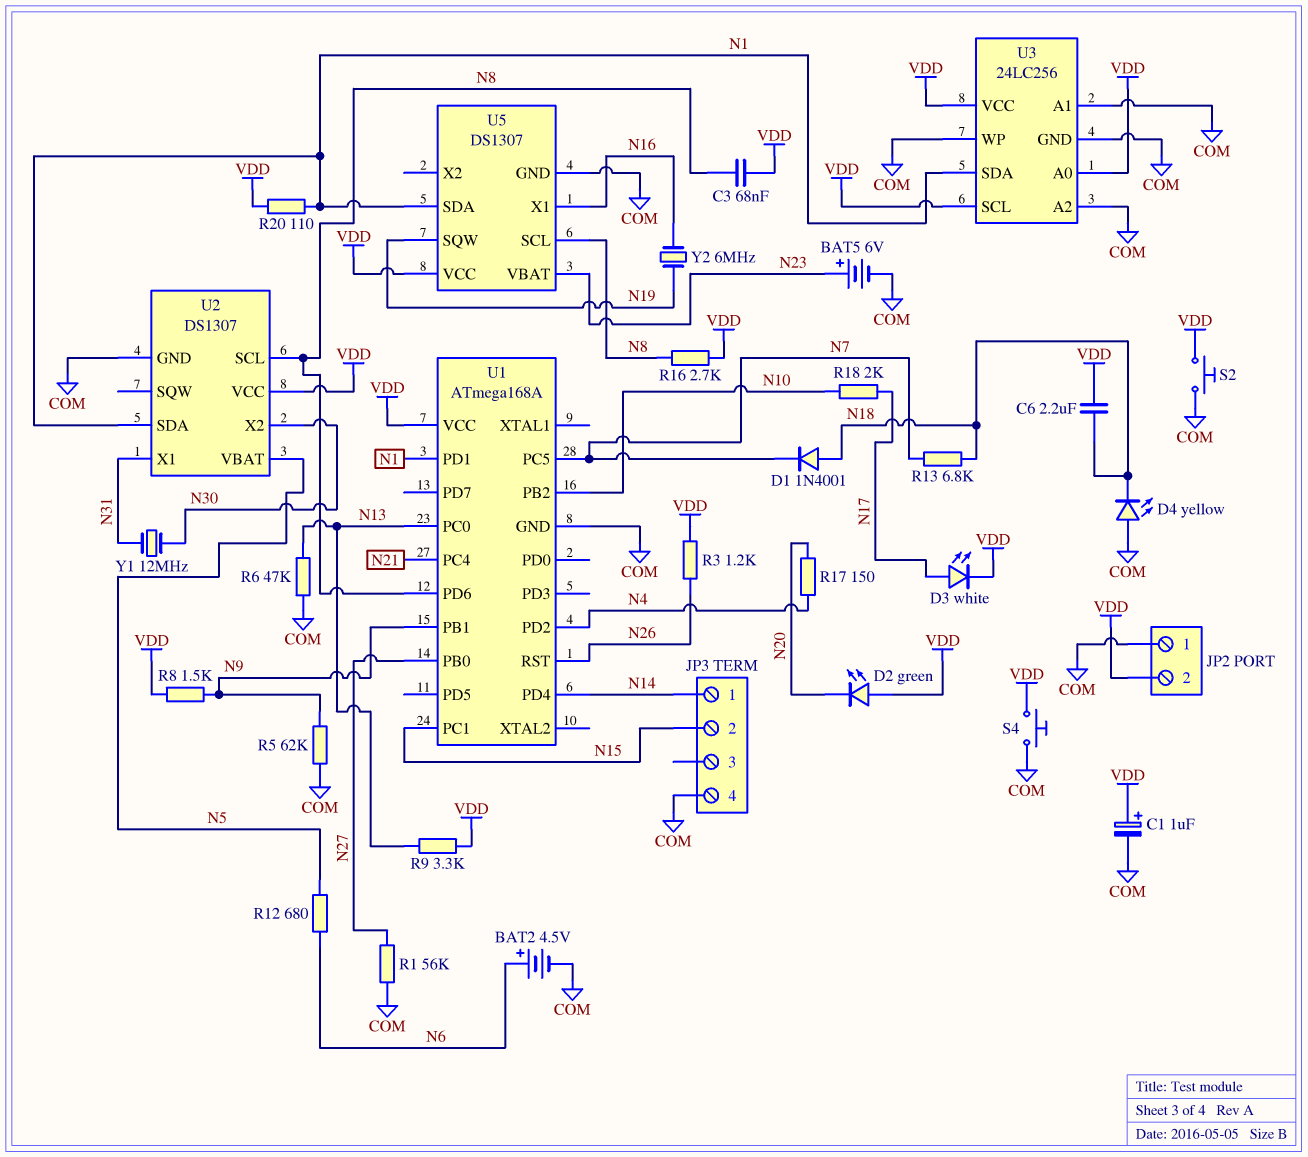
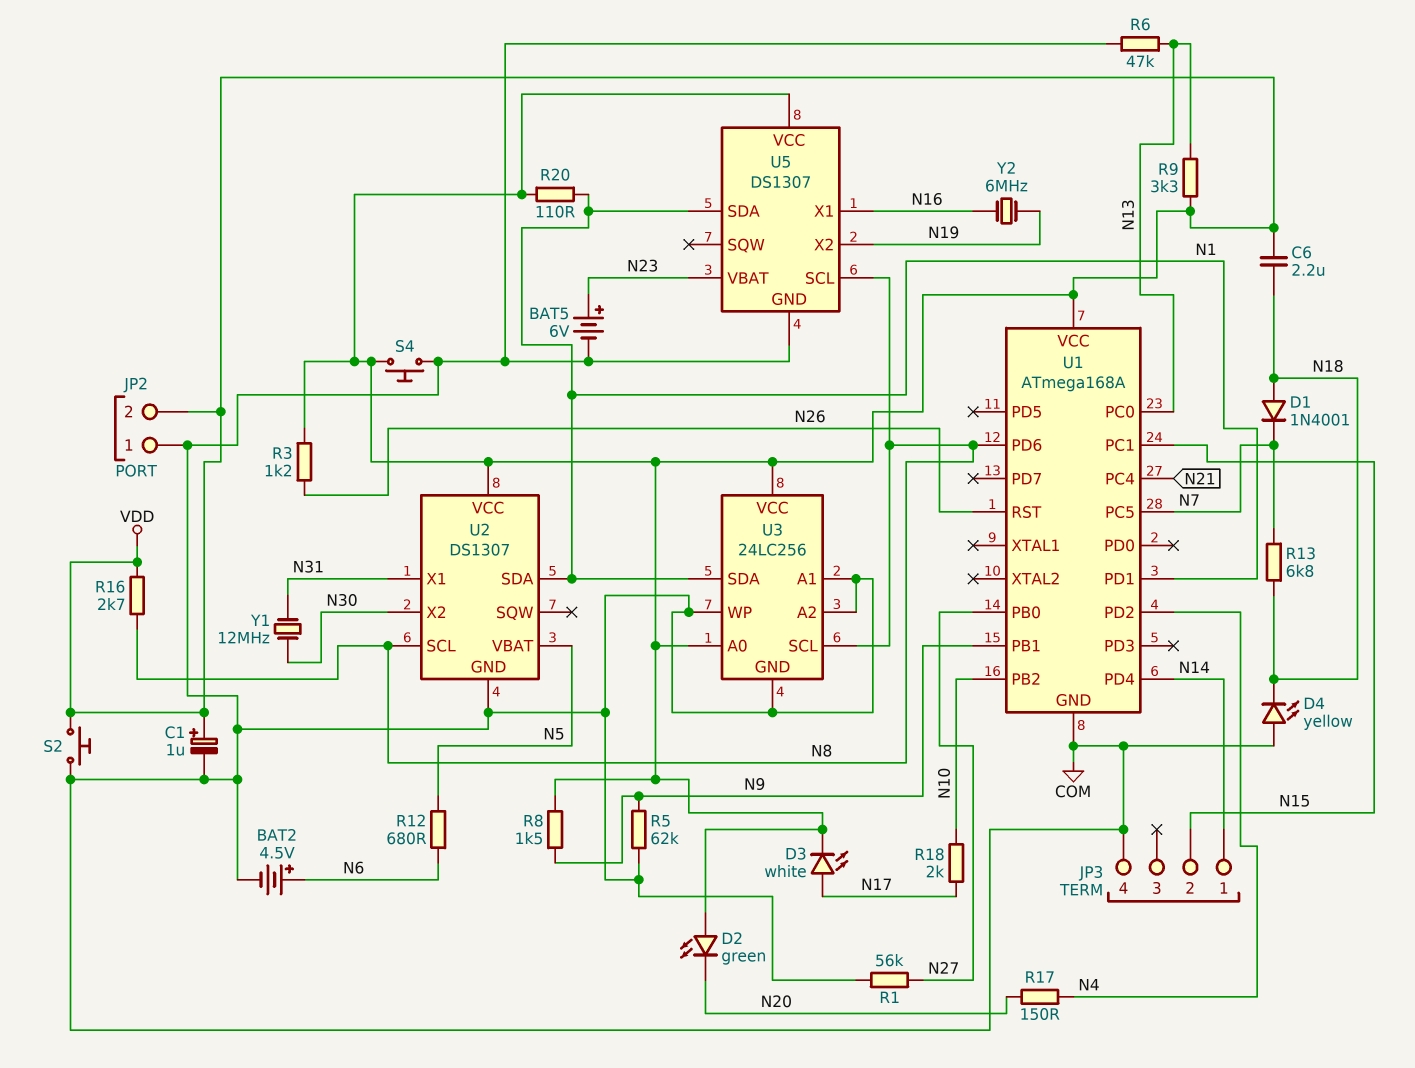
C3: 68nF (N8, VDD) -> none
U3 pin SCL: VDD -> N8
U5 pin SQW: N19 -> none
U5 pin X2: none -> N19

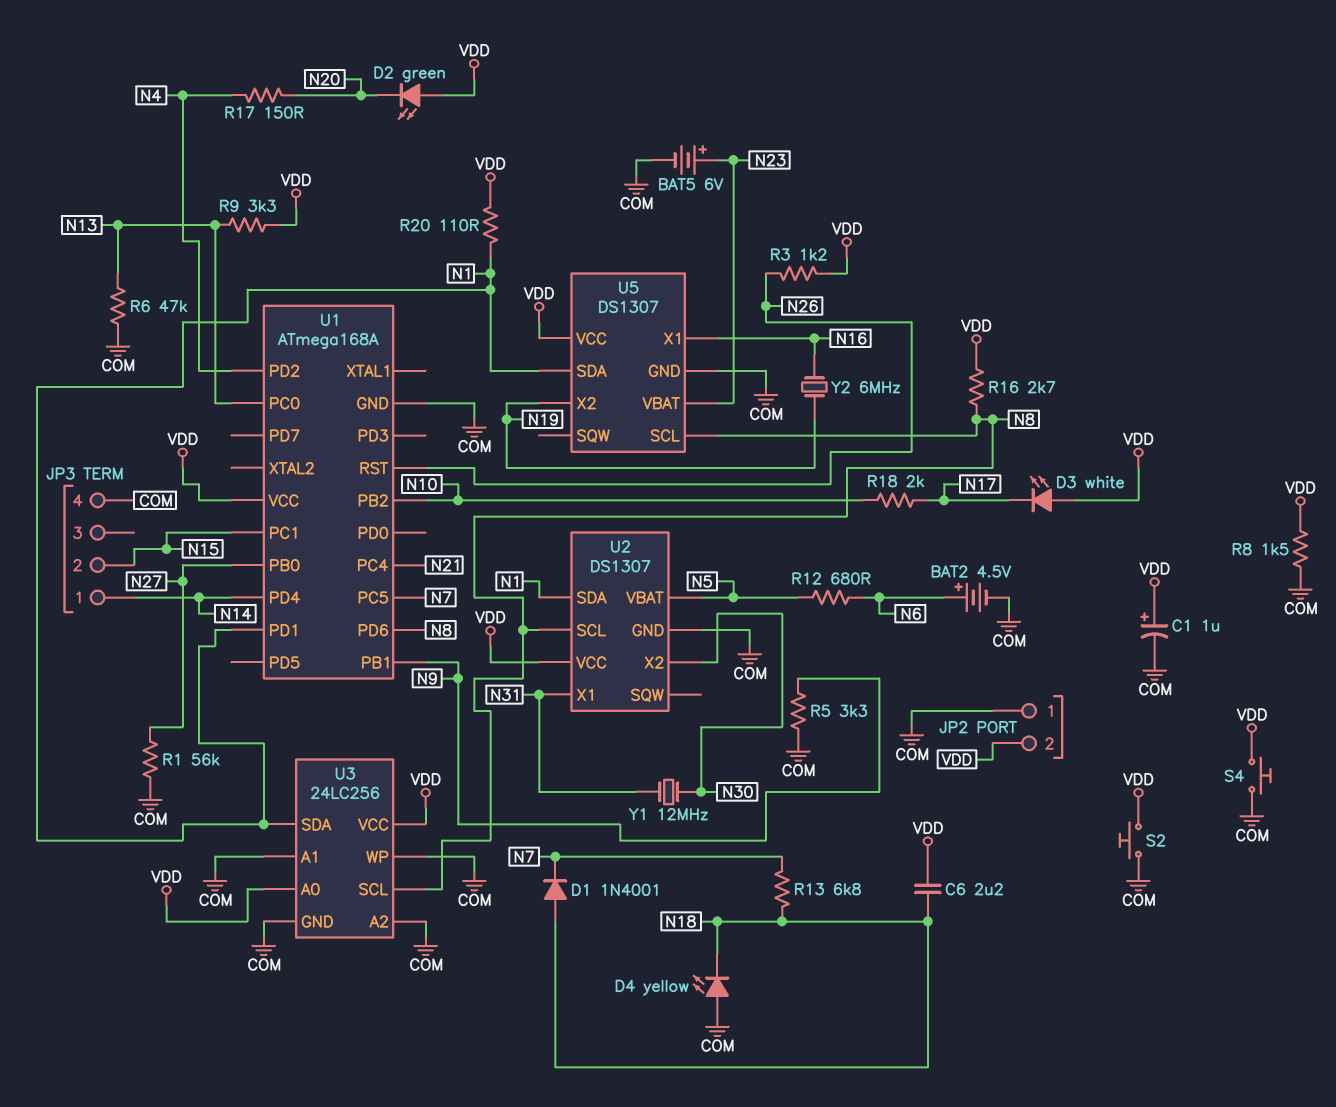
D3: LED white (A N17, K VDD) -> LED white (A VDD, K N17)
R5: 62k (COM, N9) -> 3.3k (COM, N9)
R8: 1.5k (N9, VDD) -> 1.5k (COM, VDD)

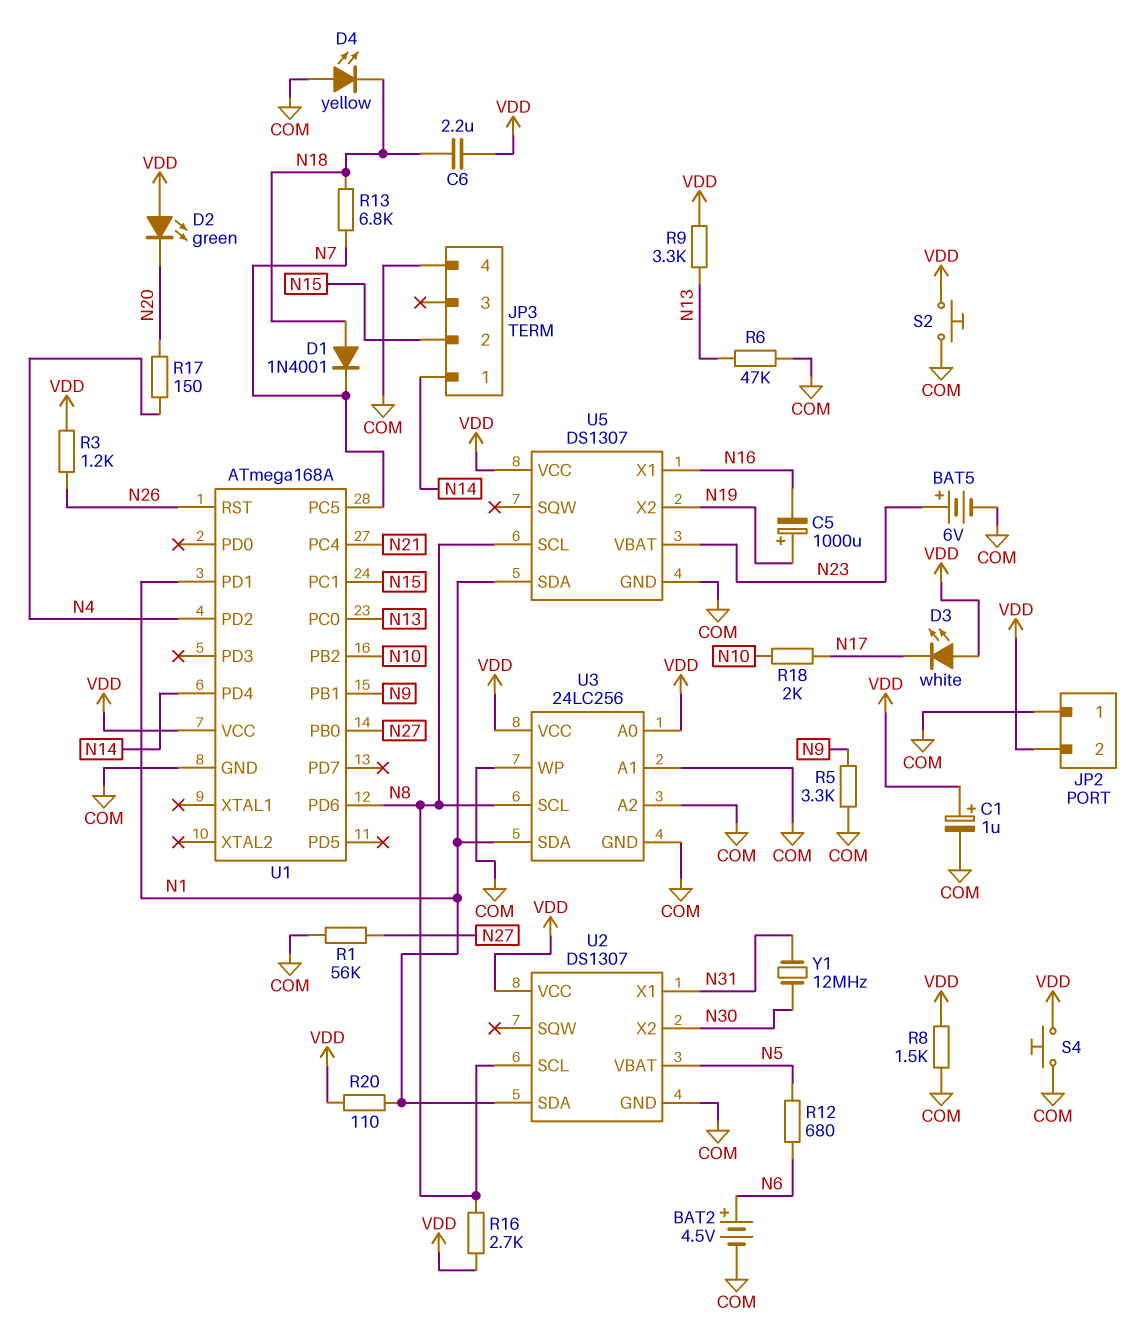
C5: none -> 1000uF (plus N19, minus N16)
Y2: 6MHz (N16, N19) -> none

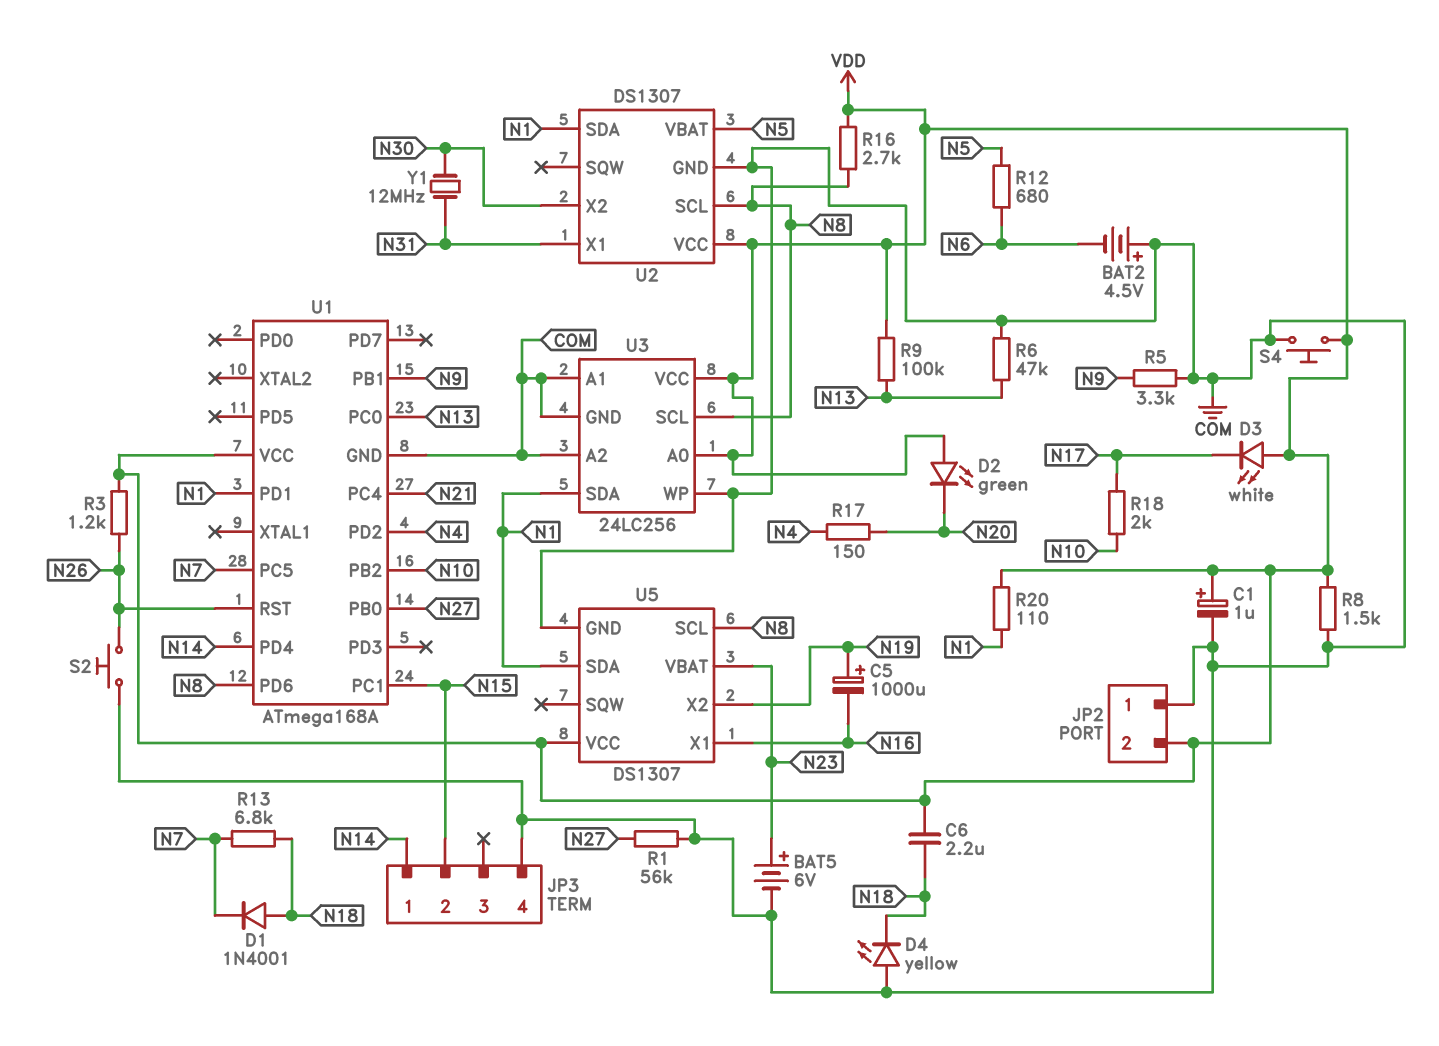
BAT2: 4.5V (plus N6, minus COM) -> 4.5V (plus COM, minus N6)
R9: 3.3k (N13, VDD) -> 100k (N13, VDD)
S2: button (COM, VDD) -> button (COM, N26)

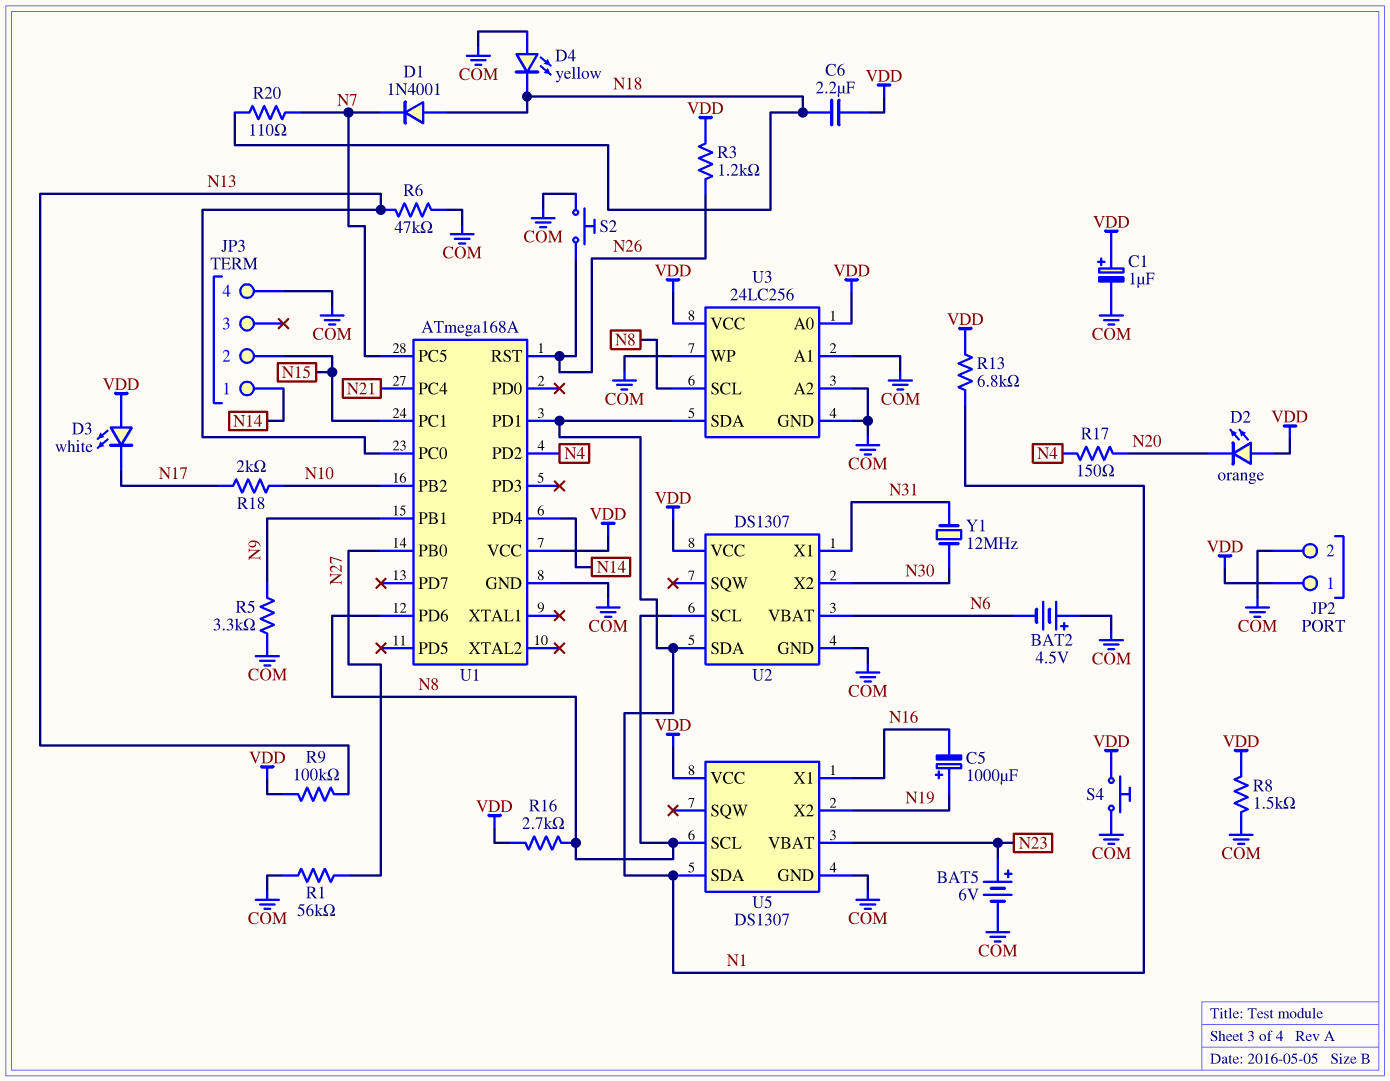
D2: LED green (A VDD, K N20) -> LED orange (A VDD, K N20)
JP2 pin 1: COM -> VDD
JP2 pin 2: VDD -> COM
R12: 680 (N5, N6) -> none
R13: 6.8k (N7, N18) -> 6.8k (N1, VDD)
R20: 110 (N1, VDD) -> 110 (N7, N18)
U2 pin VBAT: N5 -> N6

